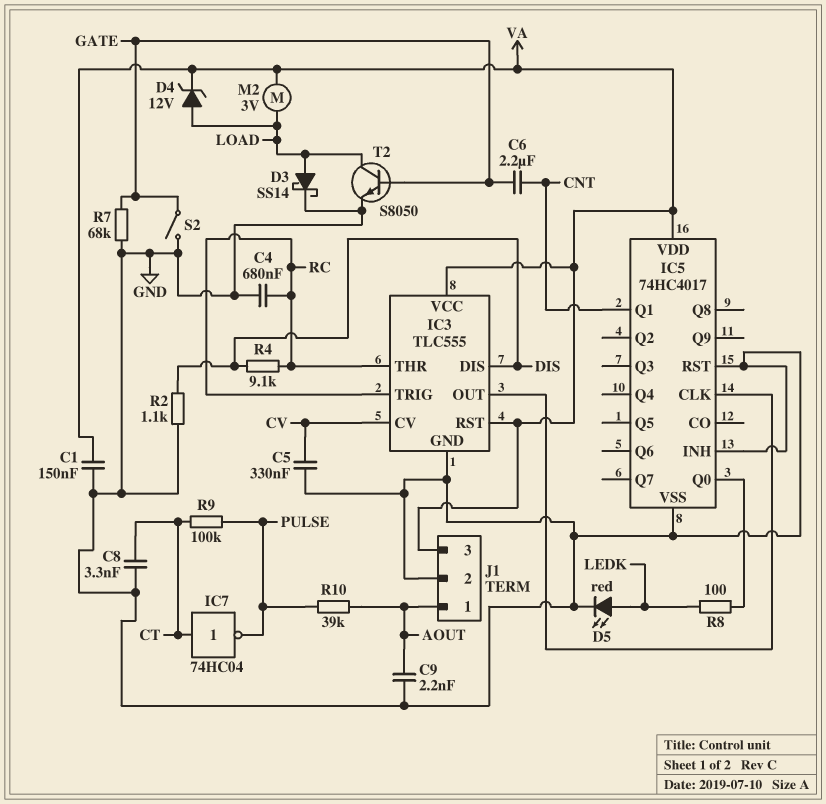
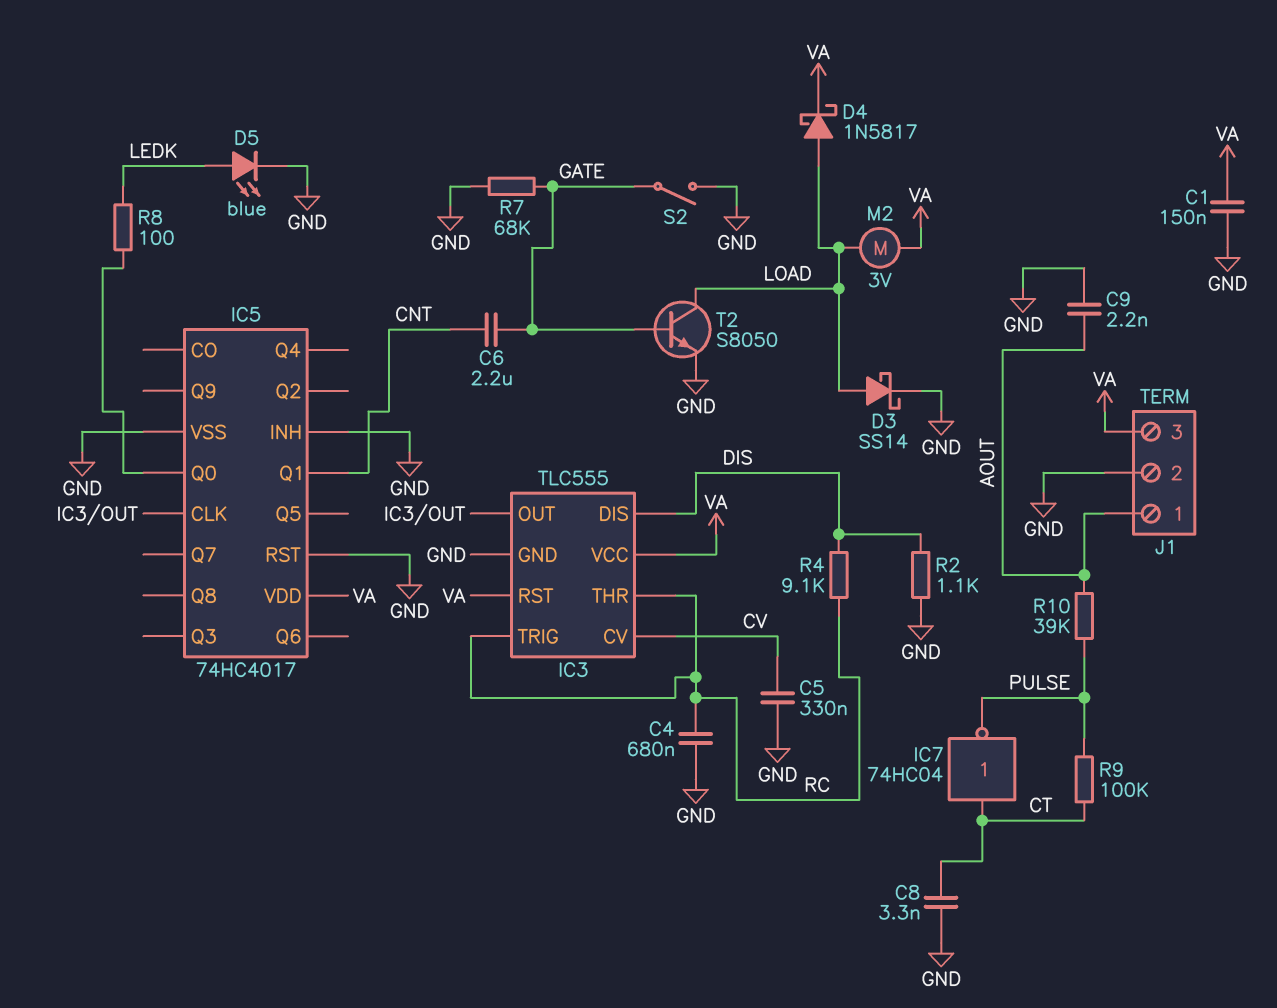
D4: zener 12V (A LOAD, K VA) -> schottky 1N5817 (A LOAD, K VA)
D5: LED red (A LEDK, K GND) -> LED blue (A LEDK, K GND)

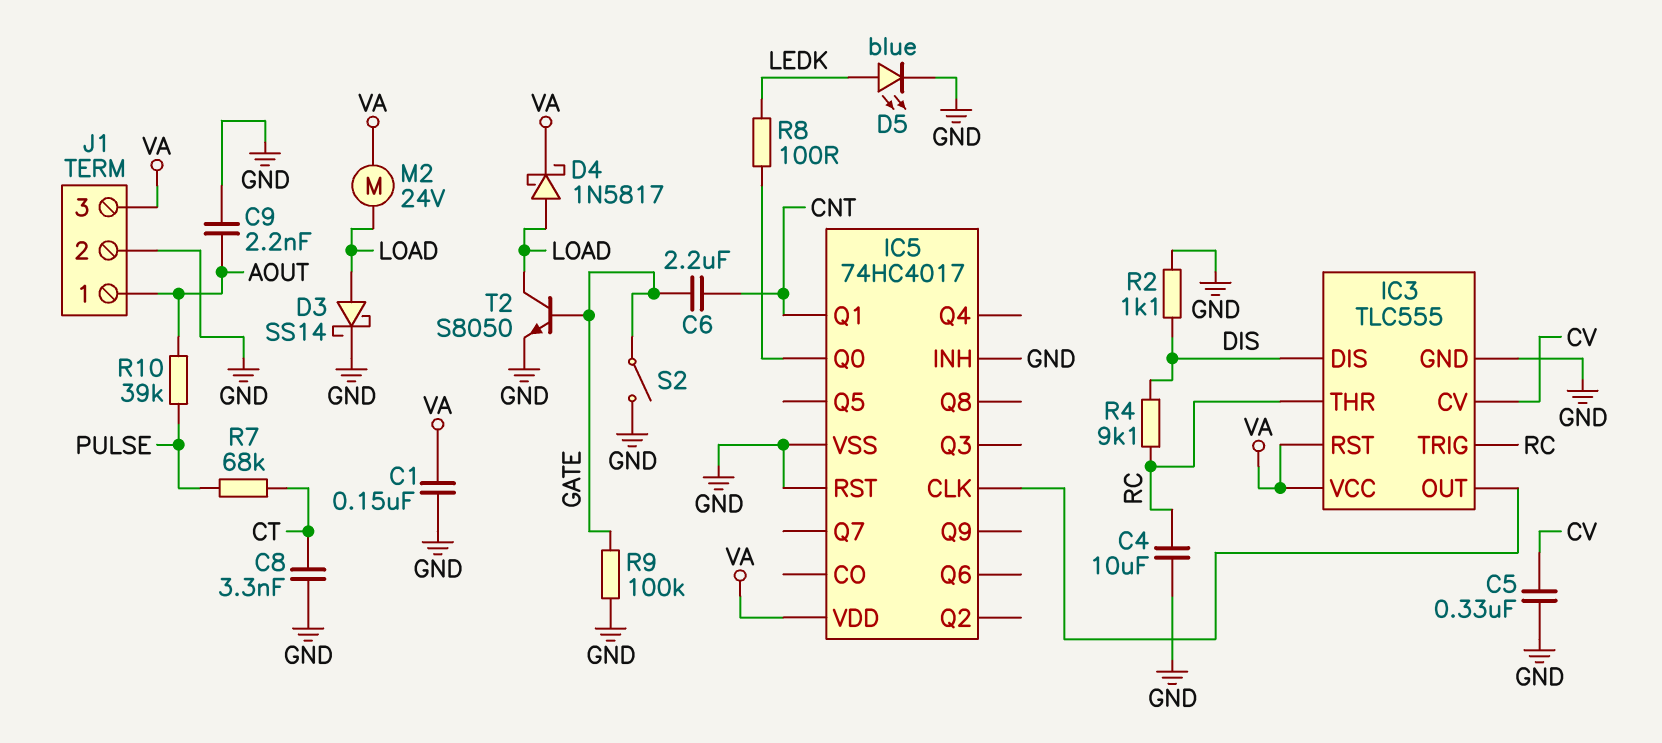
C4: 680nF (GND, RC) -> 10uF (GND, RC)
IC7: NOT 74HC04 (in CT, out PULSE) -> none
M2: motor 3V (LOAD, VA) -> motor 24V (LOAD, VA)
R7: 68k (GATE, GND) -> 68k (CT, PULSE)
R9: 100k (CT, PULSE) -> 100k (GATE, GND)

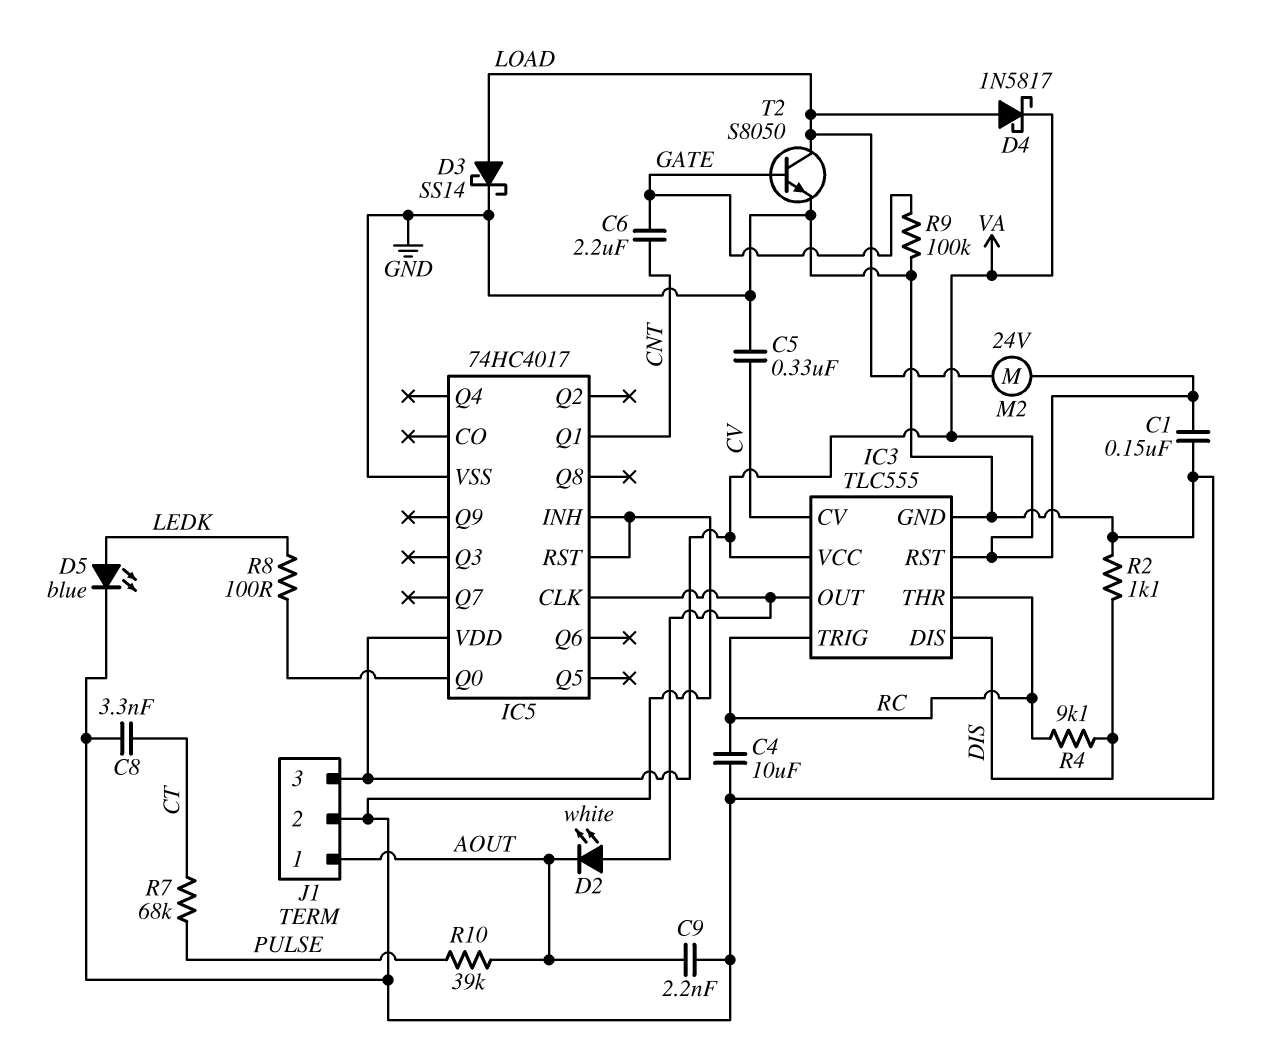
D2: none -> LED white (A IC3/OUT, K AOUT)
S2: switch (GATE, GND) -> none

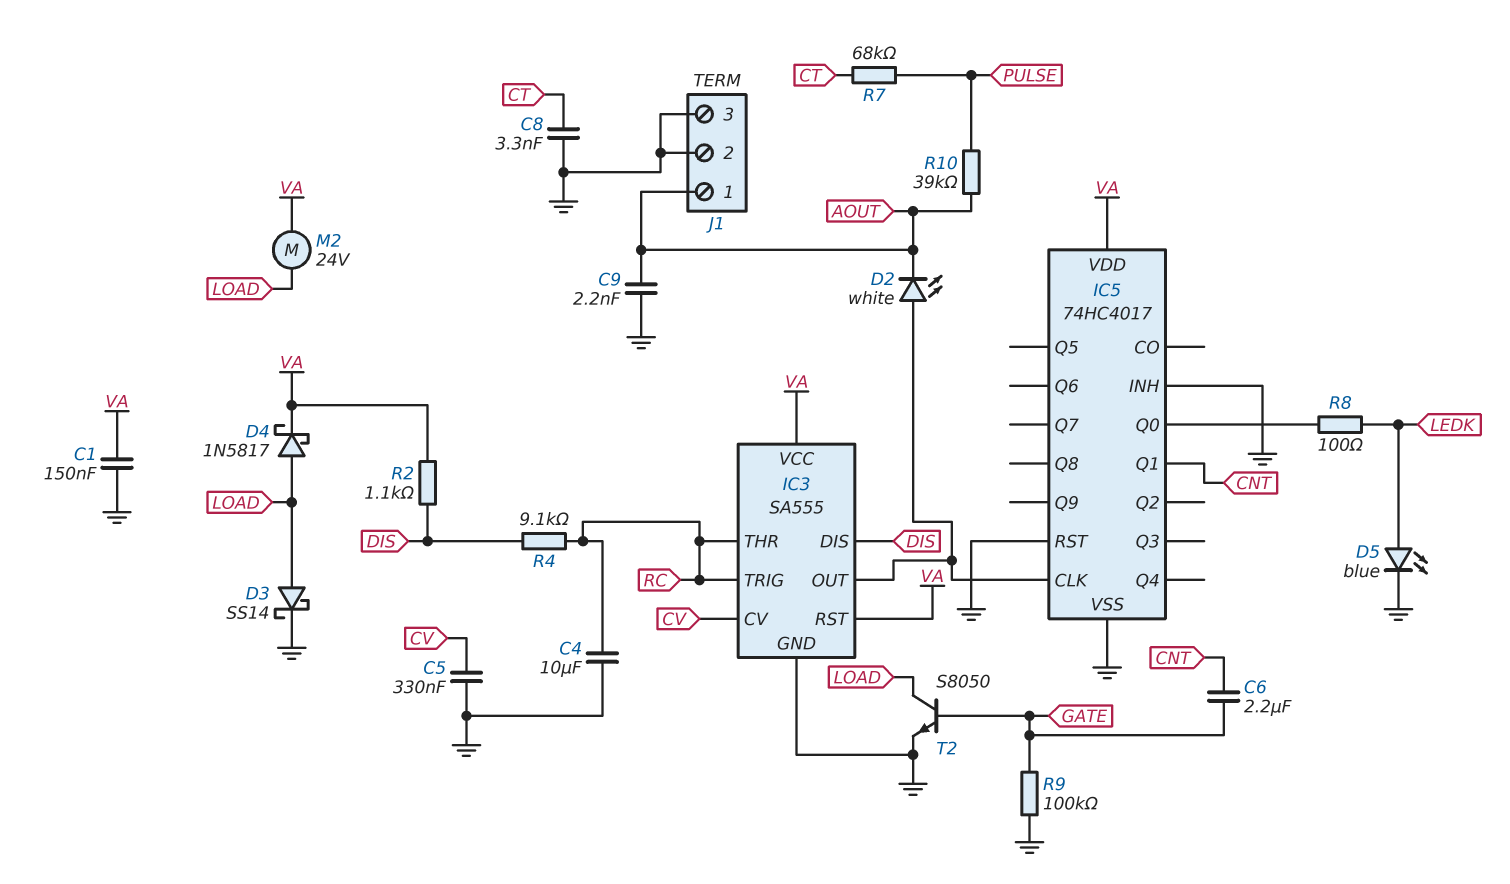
IC3: TLC555 -> SA555
J1 pin 3: VA -> GND
R2: 1.1k (DIS, GND) -> 1.1k (DIS, VA)

